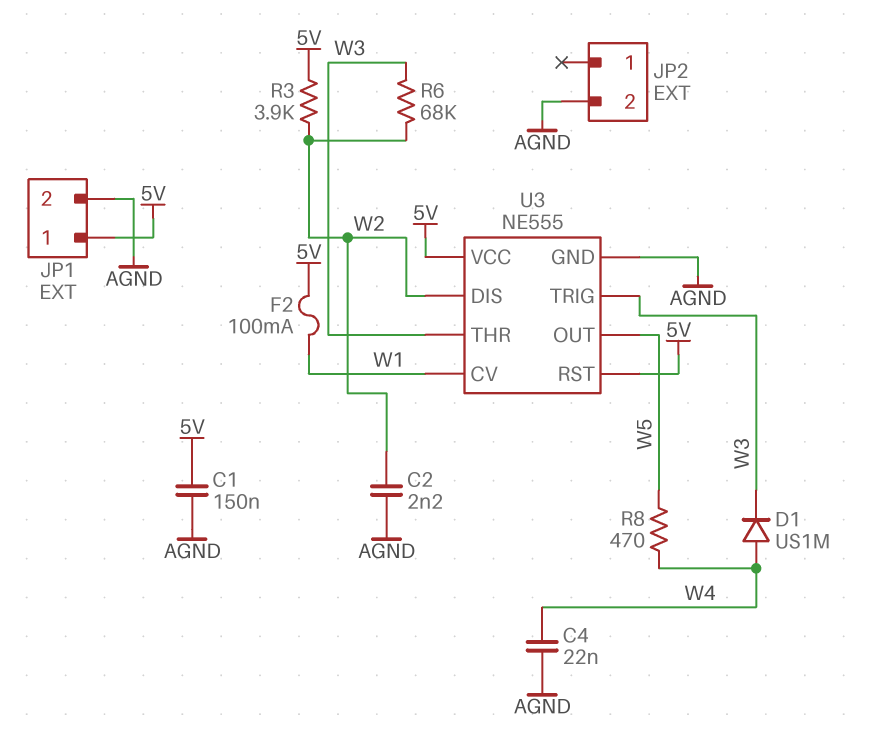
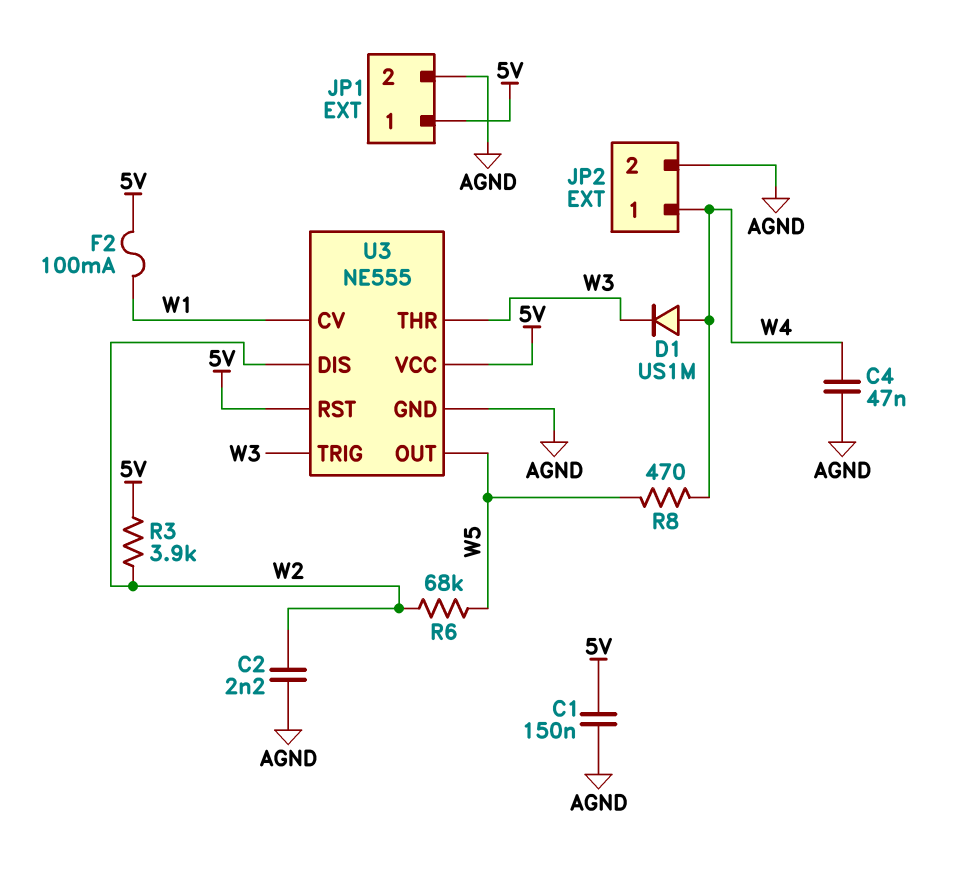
C4: 22nF (AGND, W4) -> 47nF (AGND, W4)
JP2 pin 1: none -> W4
R6: 68k (W2, W3) -> 68k (W2, W5)

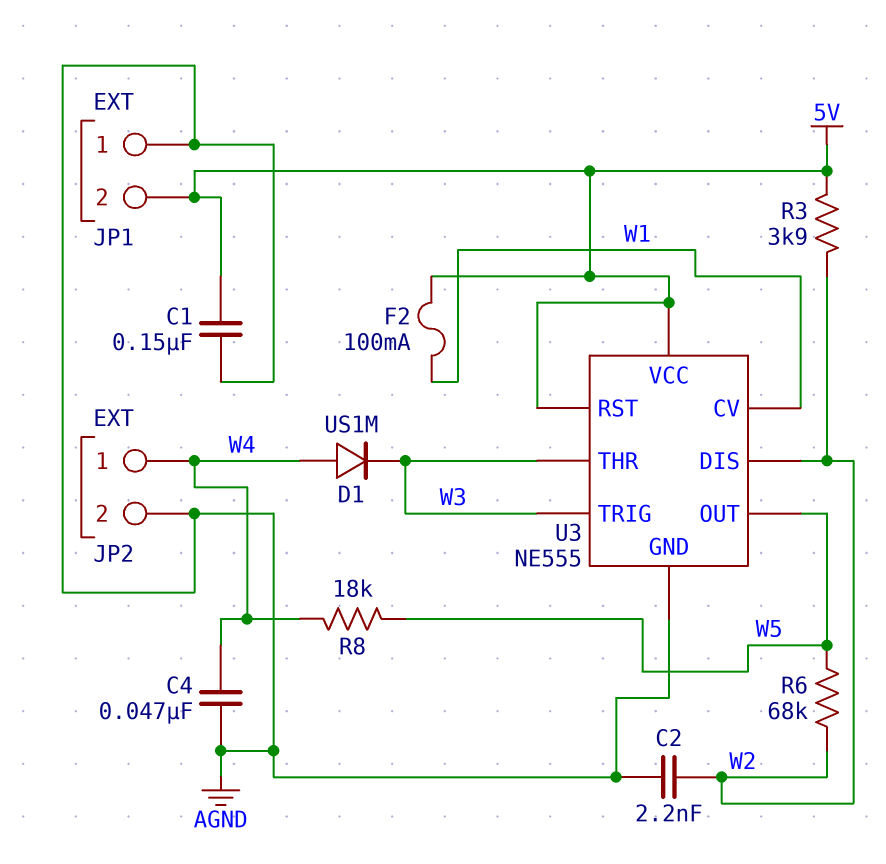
JP1 pin 1: 5V -> AGND
JP1 pin 2: AGND -> 5V
R8: 470 (W4, W5) -> 18k (W4, W5)

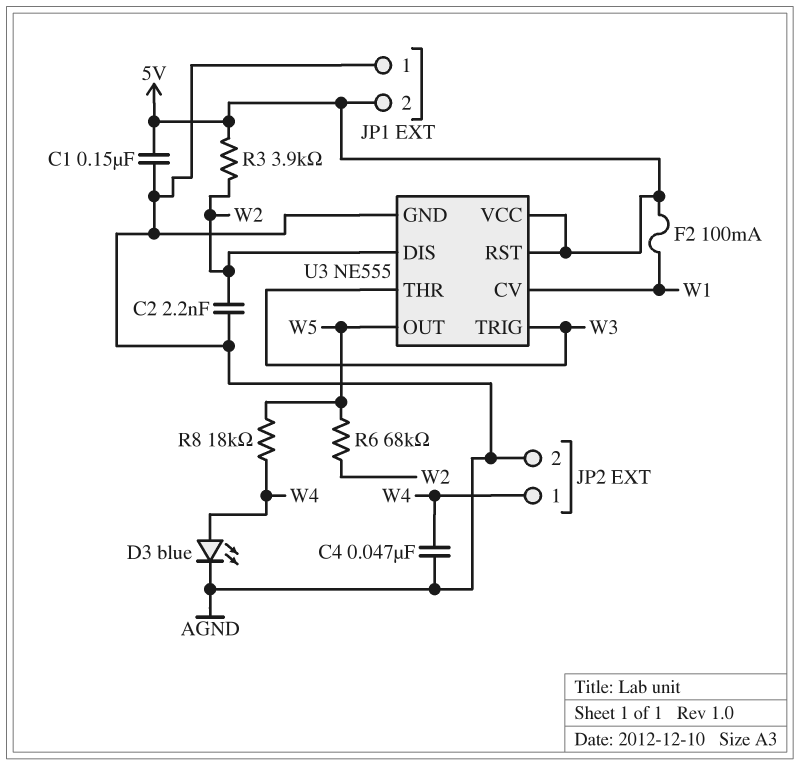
D1: diode US1M (A W4, K W3) -> none
D3: none -> LED blue (A W4, K AGND)

